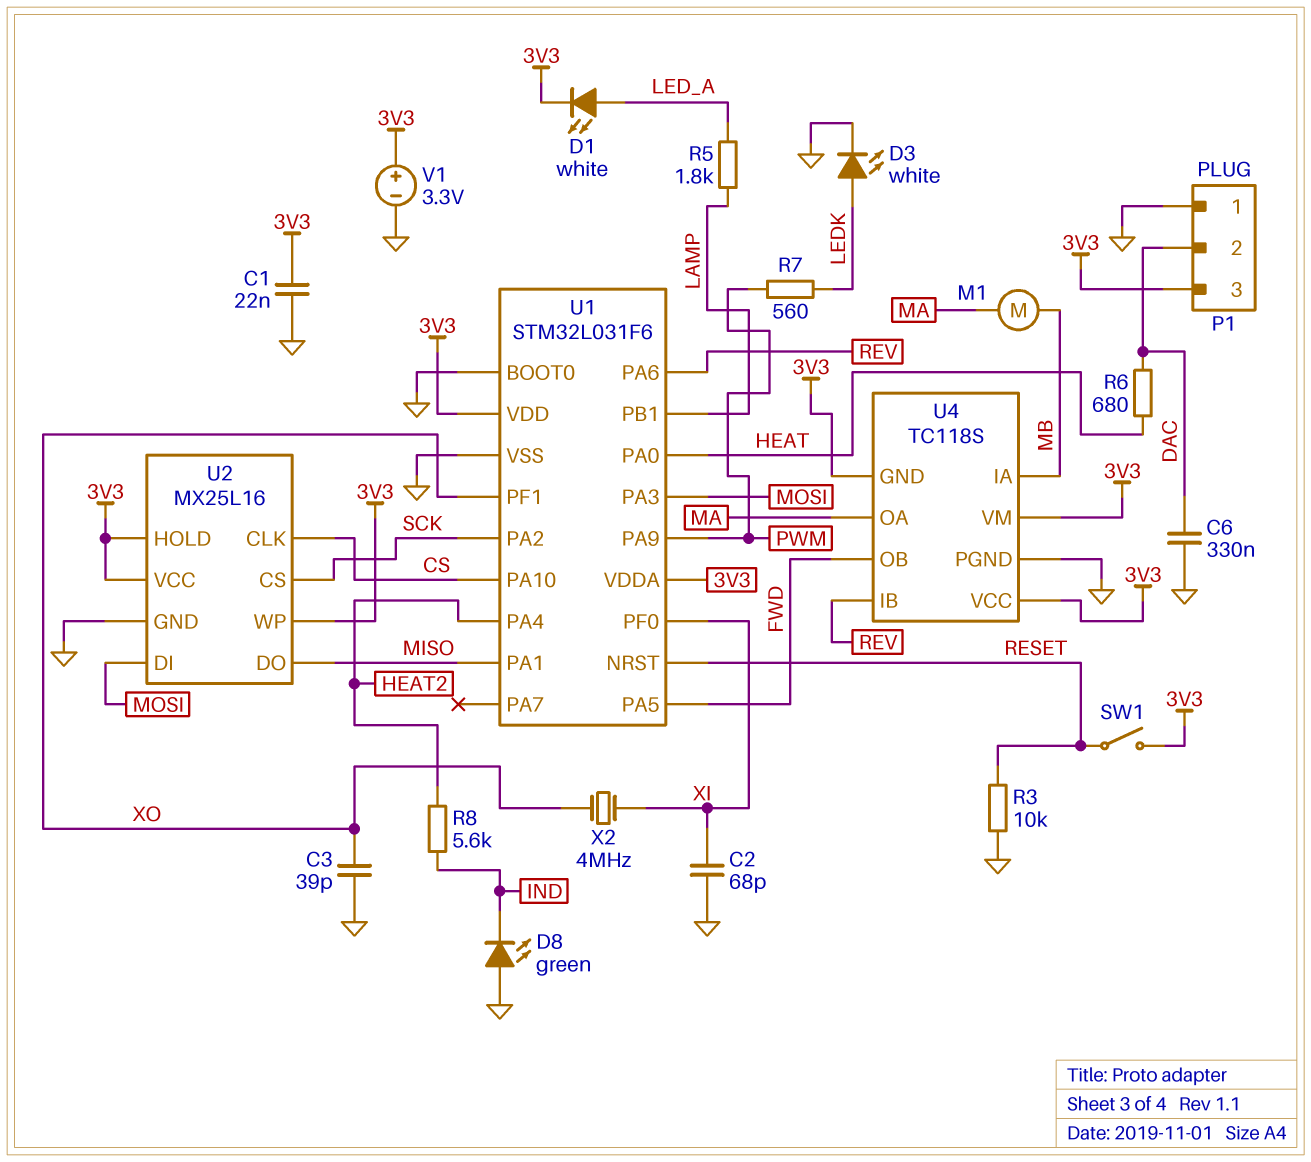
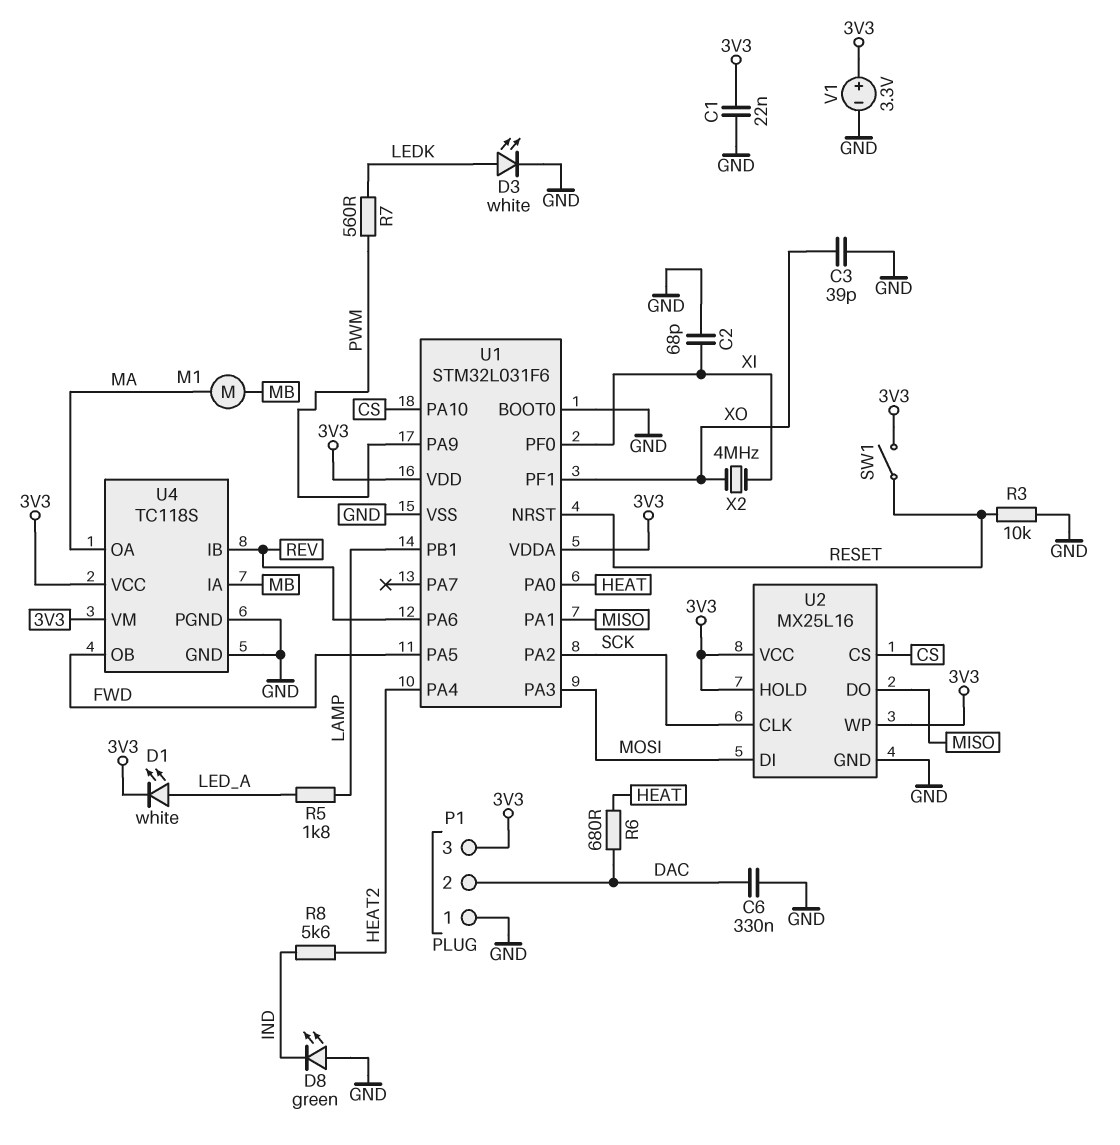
U2 pin CLK: CS -> SCK
U2 pin CS: SCK -> CS
U4 pin GND: 3V3 -> GND

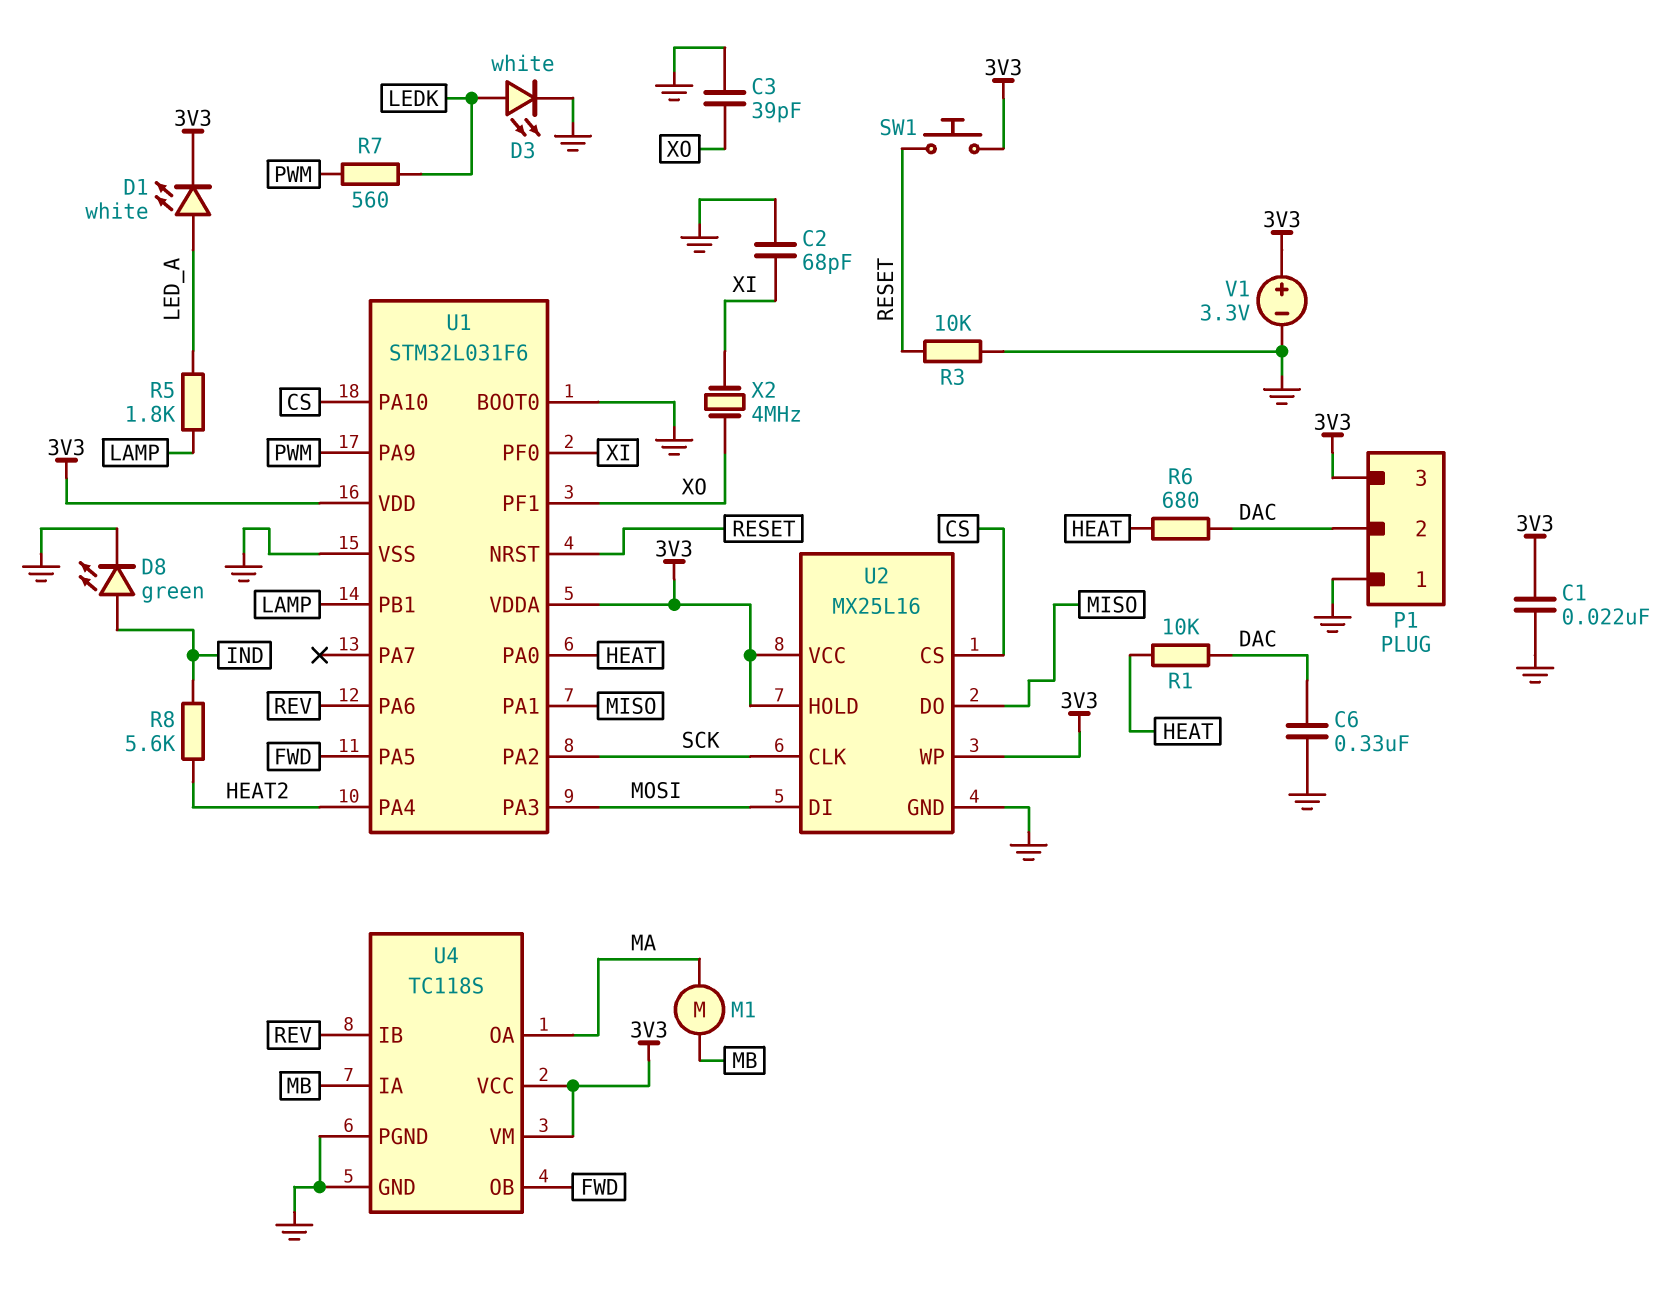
D8: LED green (A GND, K IND) -> LED green (A IND, K GND)
R1: none -> 10k (DAC, HEAT)
SW1: switch (3V3, RESET) -> button (3V3, RESET)

